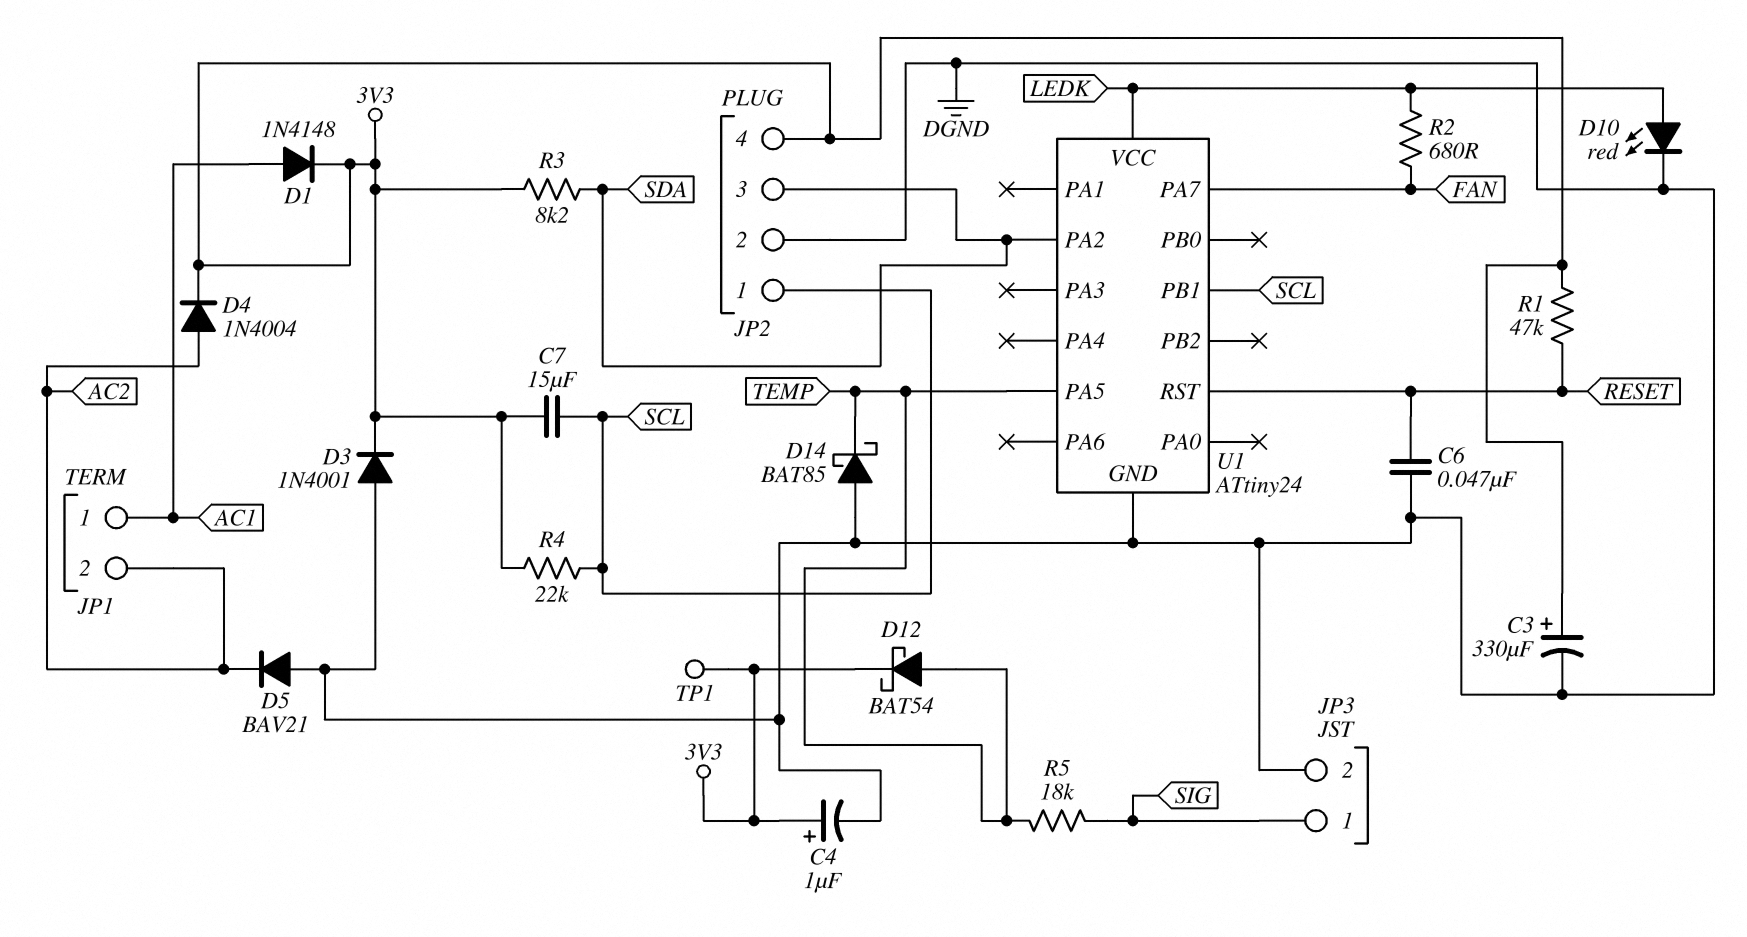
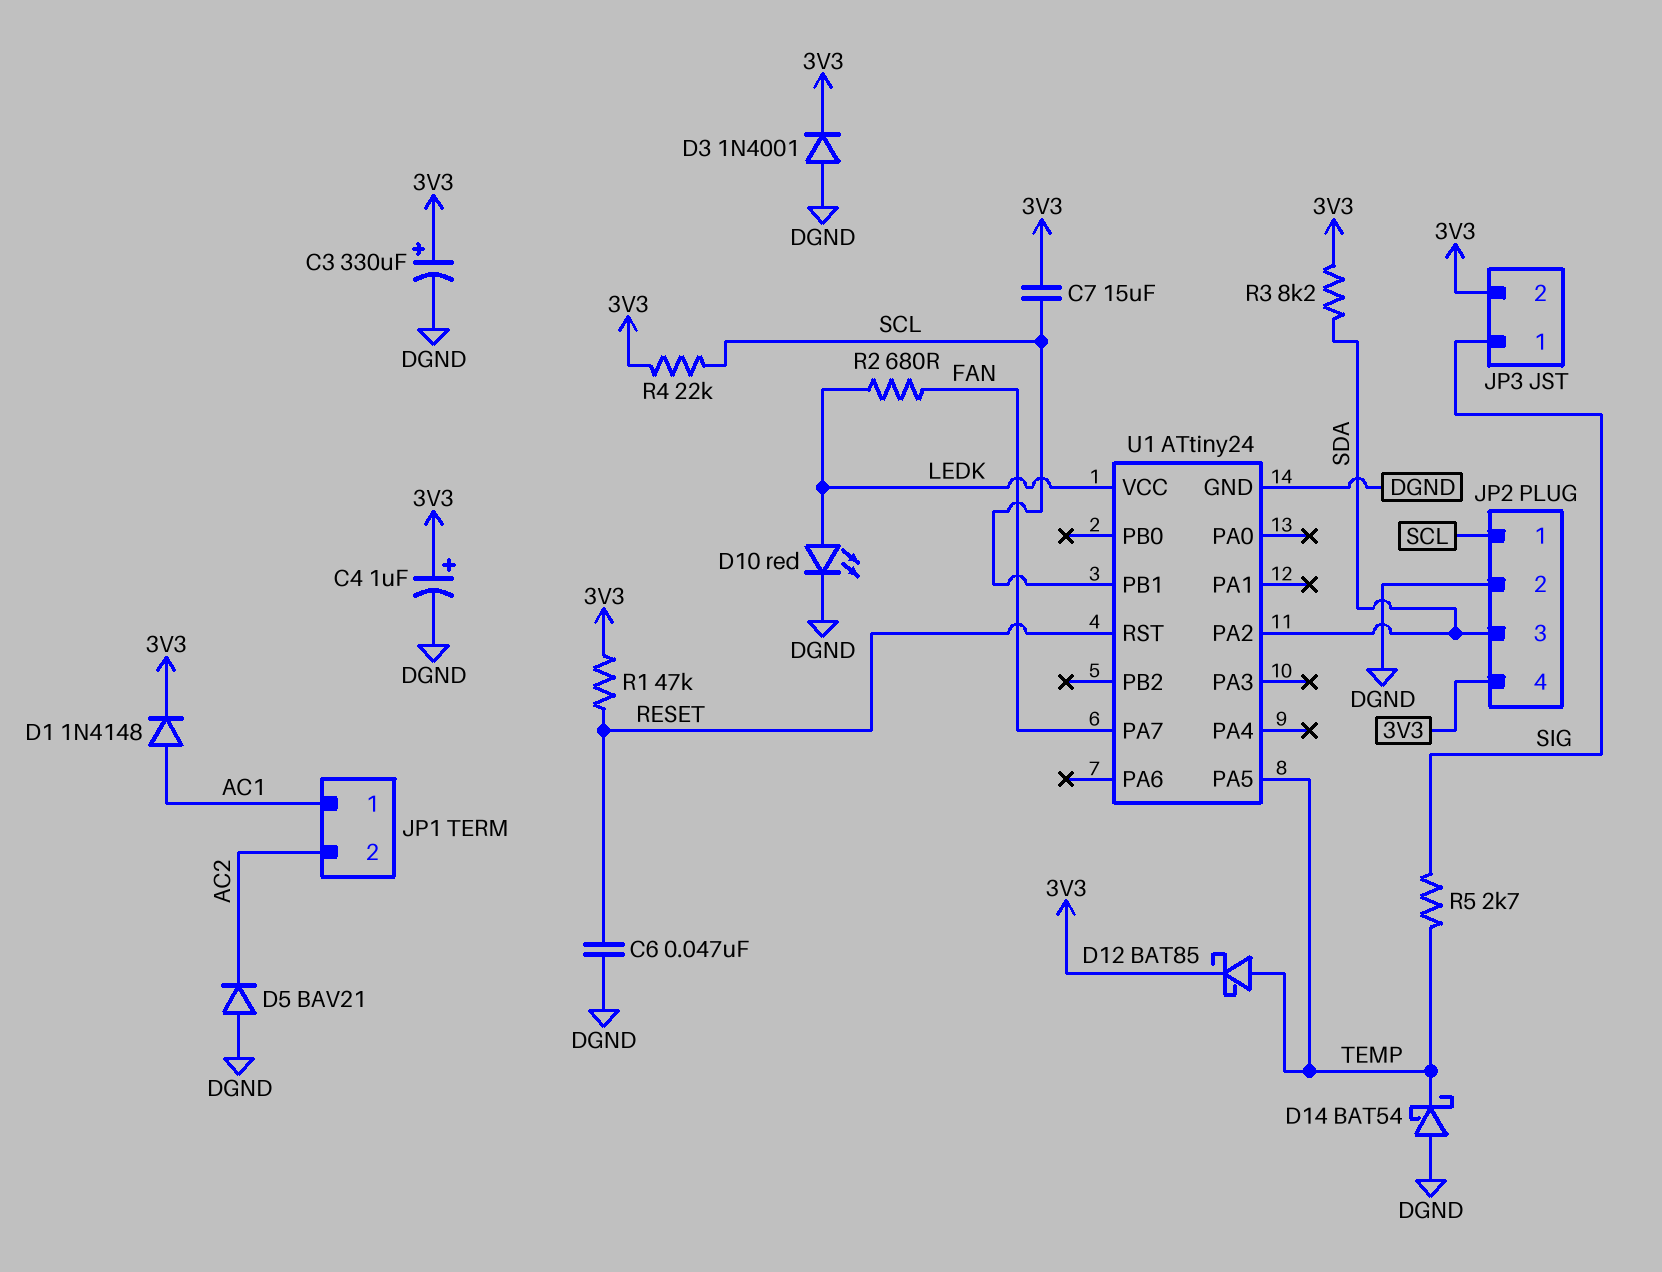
D4: diode 1N4004 (A AC2, K 3V3) -> none
D12: schottky BAT54 (A TEMP, K 3V3) -> schottky BAT85 (A TEMP, K 3V3)
D14: schottky BAT85 (A DGND, K TEMP) -> schottky BAT54 (A DGND, K TEMP)
JP3 pin 2: DGND -> 3V3
R5: 18k (SIG, TEMP) -> 2.7k (SIG, TEMP)
TP1: test point (3V3) -> none

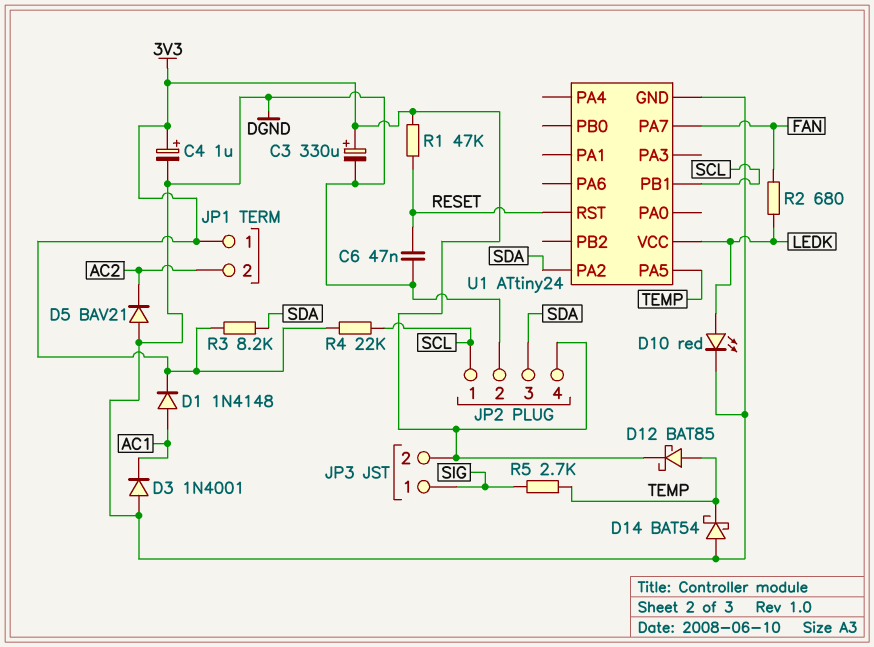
C7: 15uF (3V3, SCL) -> none
D3: diode 1N4001 (A DGND, K 3V3) -> diode 1N4001 (A DGND, K AC1)
JP1 pin 1: AC1 -> 3V3

